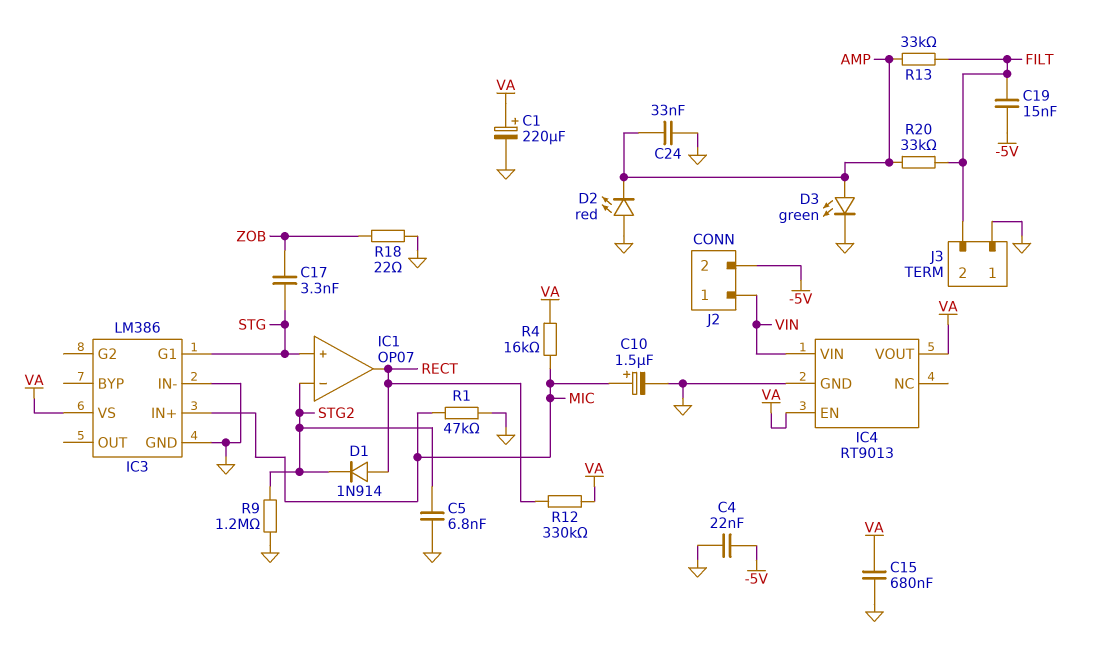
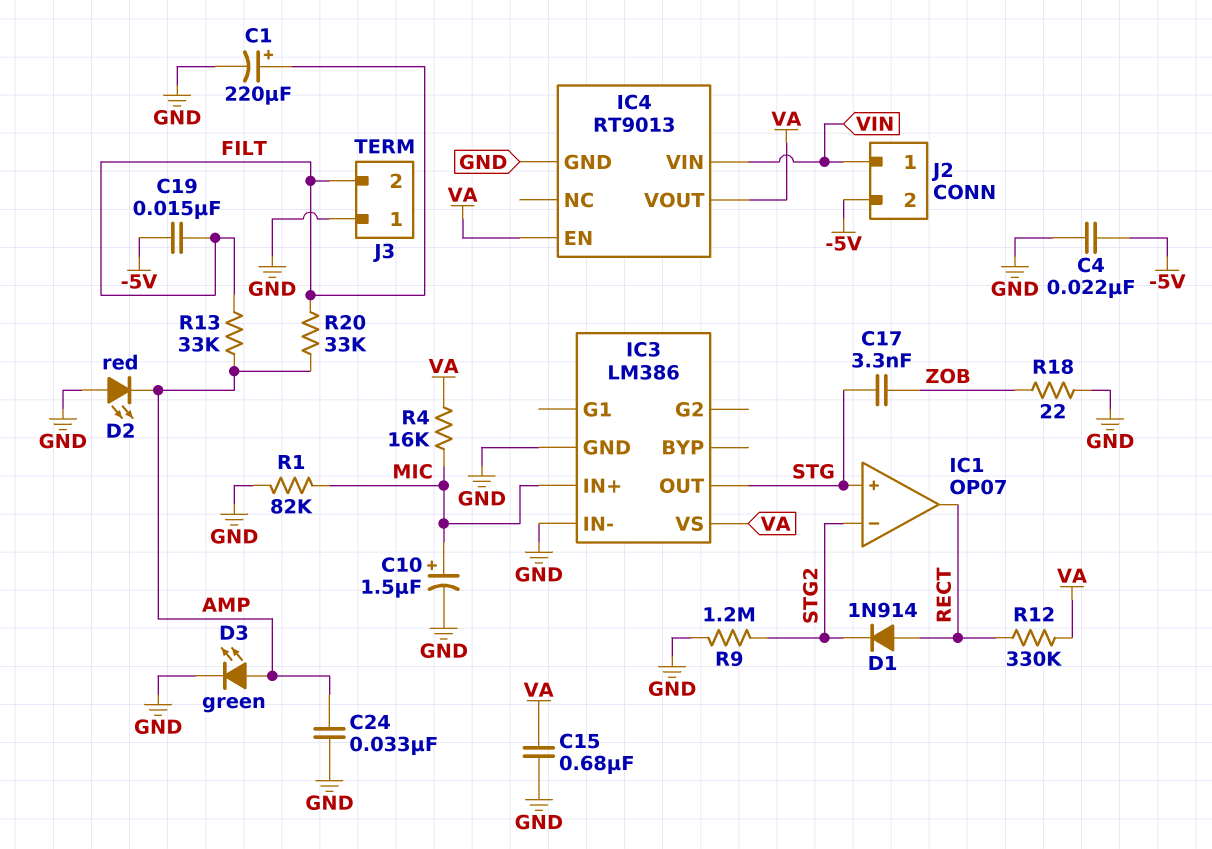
C1: 220uF (plus VA, minus GND) -> 220uF (plus FILT, minus GND)
C5: 6.8nF (GND, STG2) -> none
IC3 pin G1: STG -> none
IC3 pin OUT: none -> STG
R1: 47k (GND, MIC) -> 82k (GND, MIC)

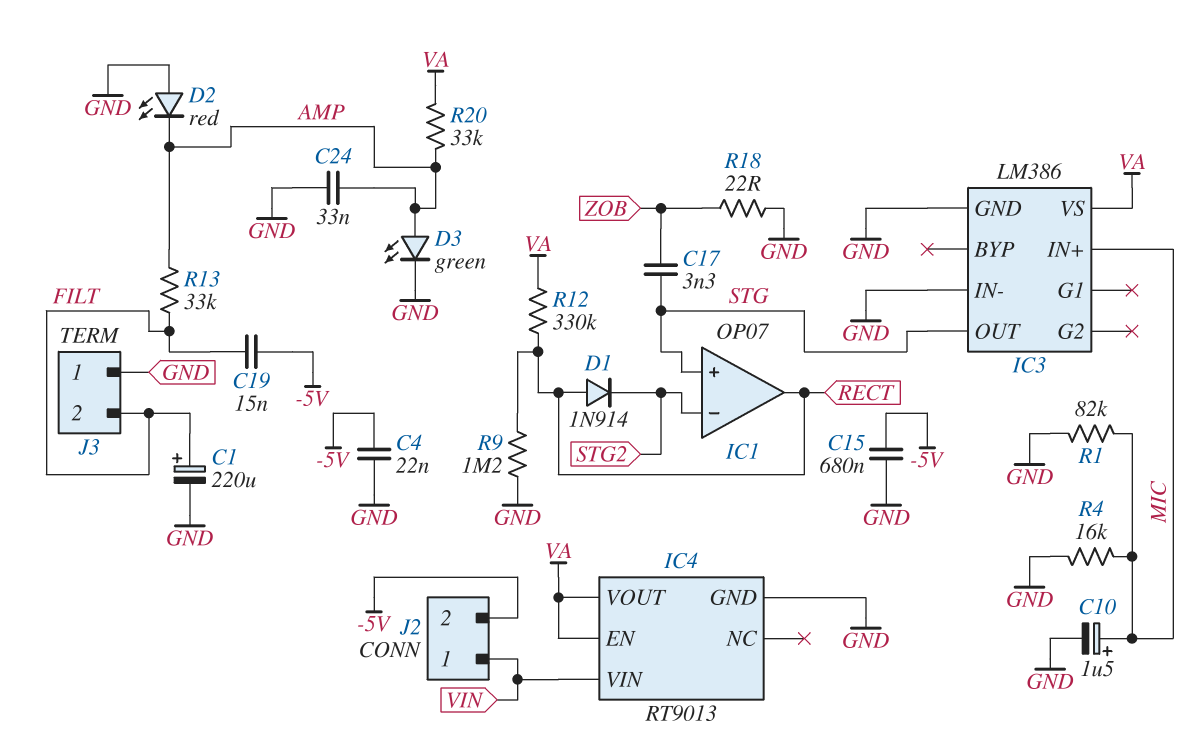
C15: 680nF (GND, VA) -> 680nF (-5V, GND)
R4: 16k (MIC, VA) -> 16k (GND, MIC)
R9: 1.2M (GND, STG2) -> 1.2M (GND, RECT)
R20: 33k (AMP, FILT) -> 33k (AMP, VA)

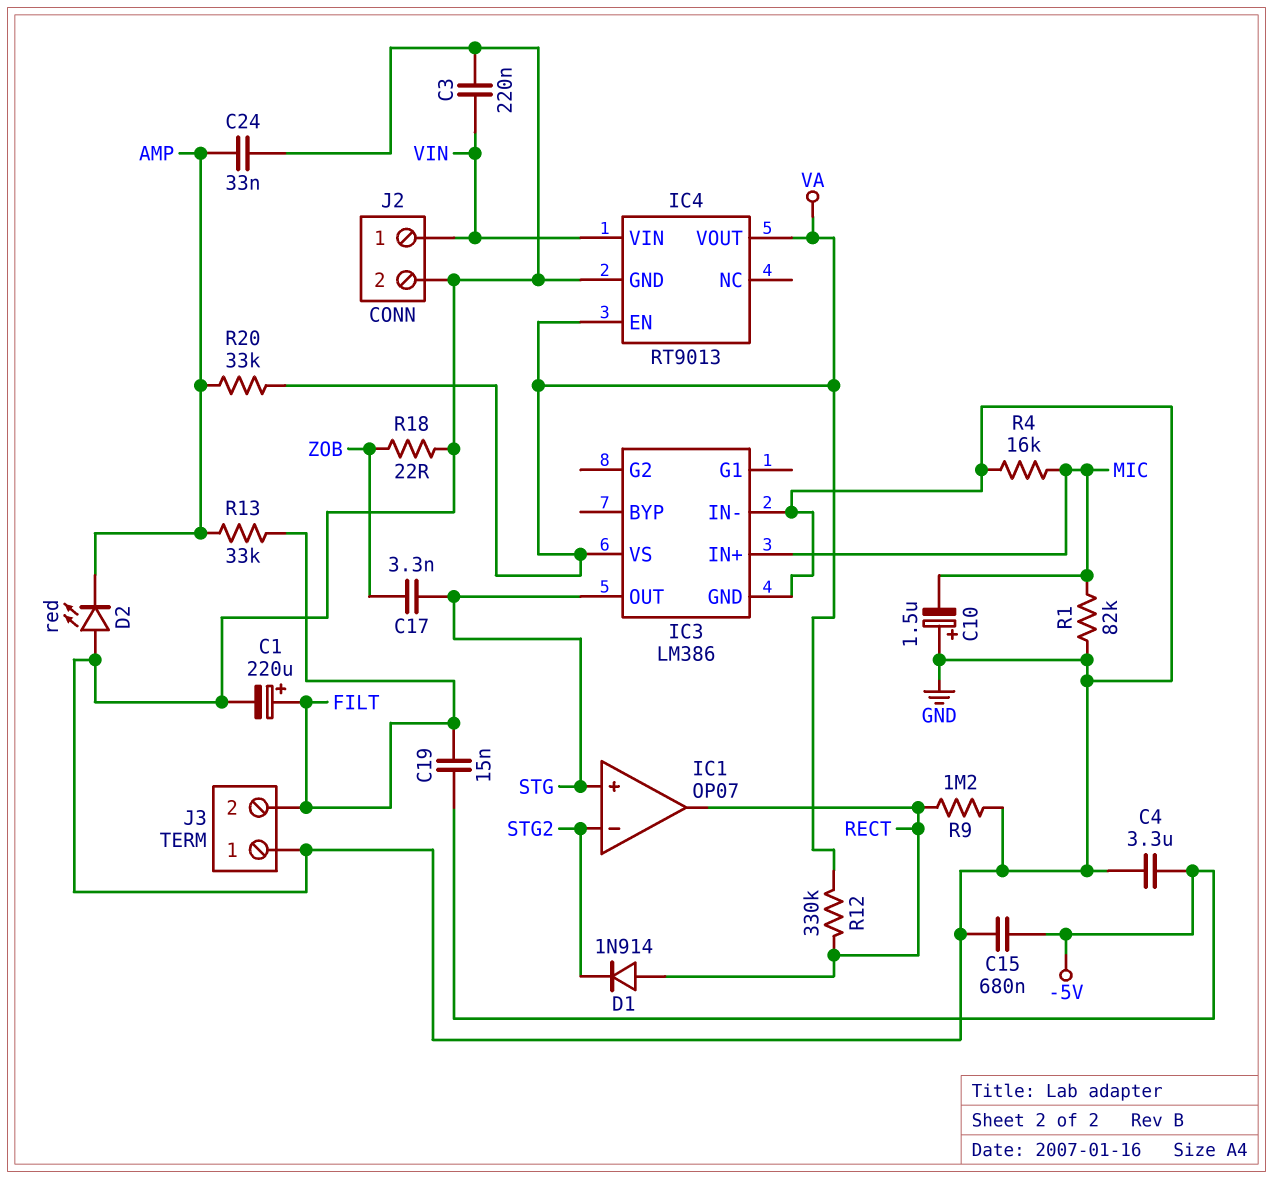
C3: none -> 220nF (GND, VIN)
C4: 22nF (-5V, GND) -> 3.3uF (-5V, GND)
C10: 1.5uF (plus MIC, minus GND) -> 1.5uF (plus GND, minus MIC)
D3: LED green (A AMP, K GND) -> none
J2 pin 2: -5V -> GND

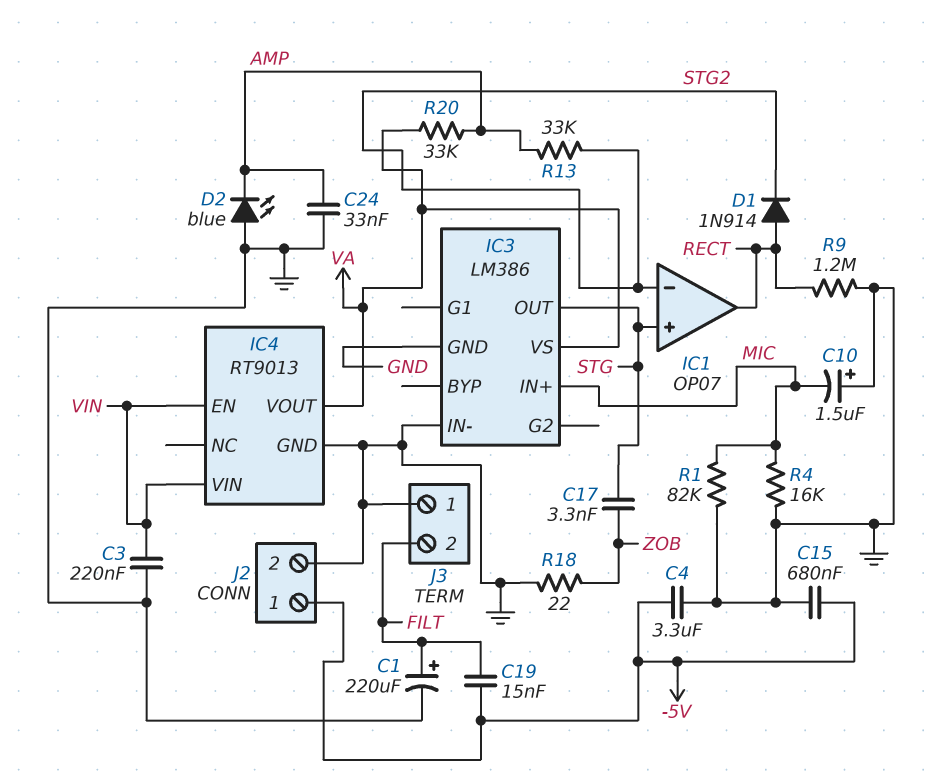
D2: LED red (A GND, K AMP) -> LED blue (A GND, K AMP)
IC4 pin EN: VA -> VIN
J2 pin 1: VIN -> -5V
R12: 330k (RECT, VA) -> none
R13: 33k (AMP, FILT) -> 33k (AMP, STG2)

